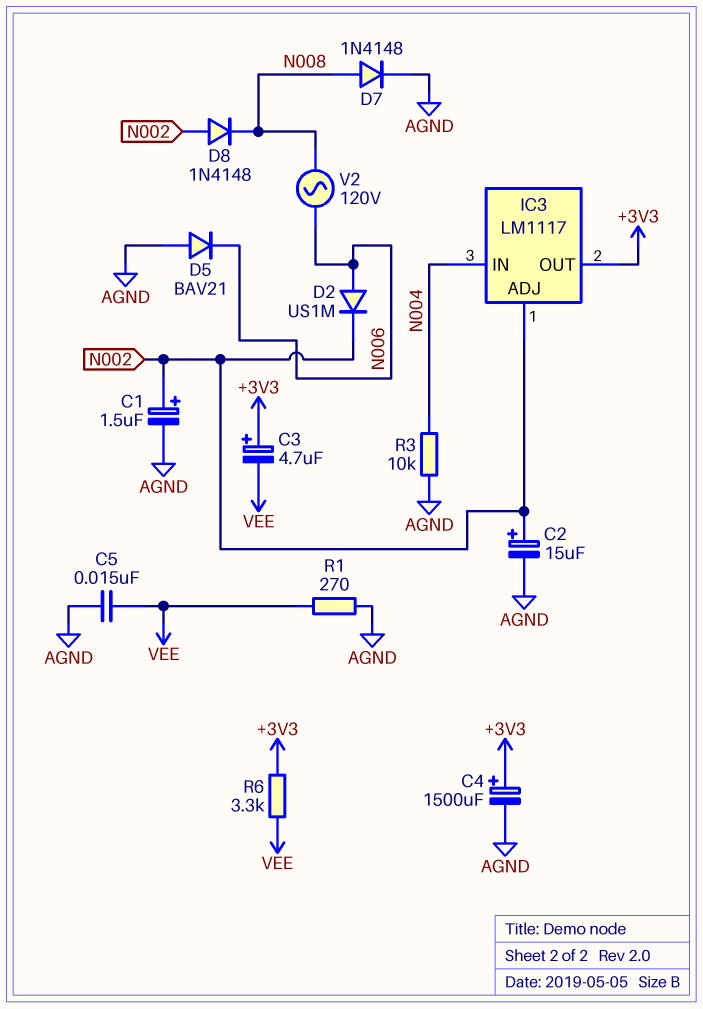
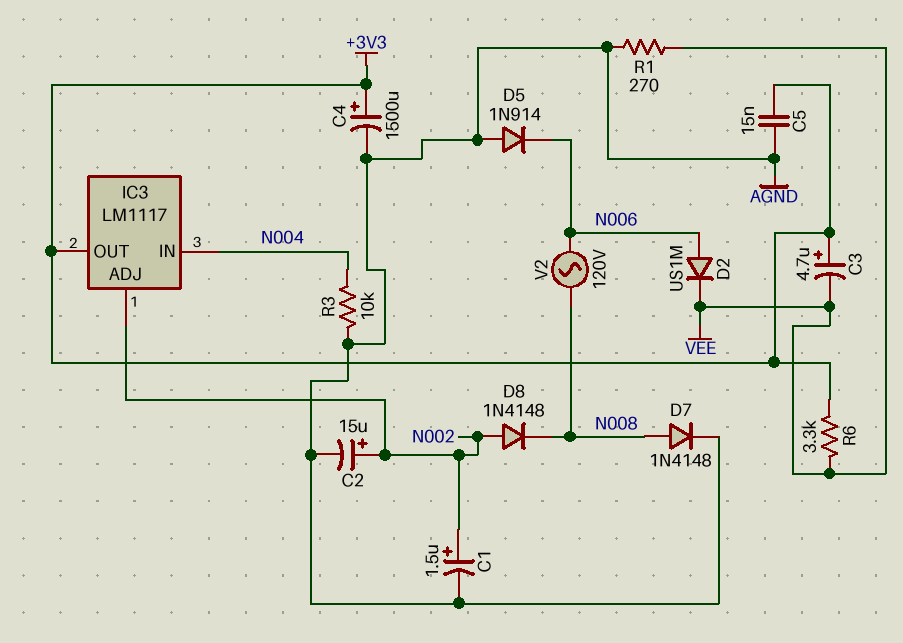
C5: 15nF (AGND, VEE) -> 15nF (+3V3, AGND)
D2: diode US1M (A N006, K N002) -> diode US1M (A N006, K VEE)
D5: diode BAV21 (A AGND, K N006) -> diode 1N914 (A AGND, K N006)

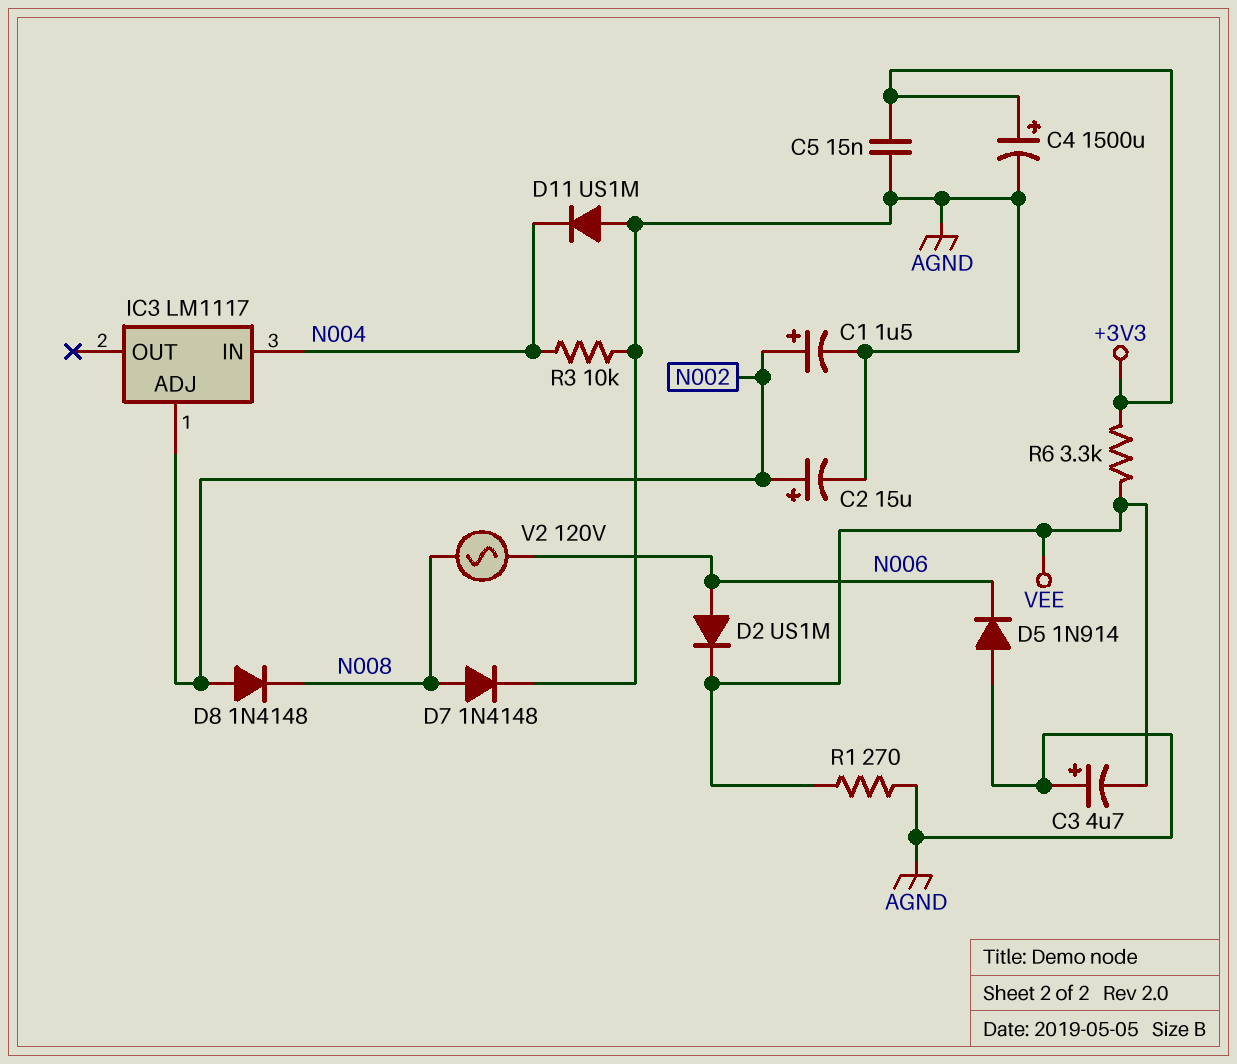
C3: 4.7uF (plus +3V3, minus VEE) -> 4.7uF (plus AGND, minus VEE)
D11: none -> diode US1M (A AGND, K N004)
IC3 pin OUT: +3V3 -> none

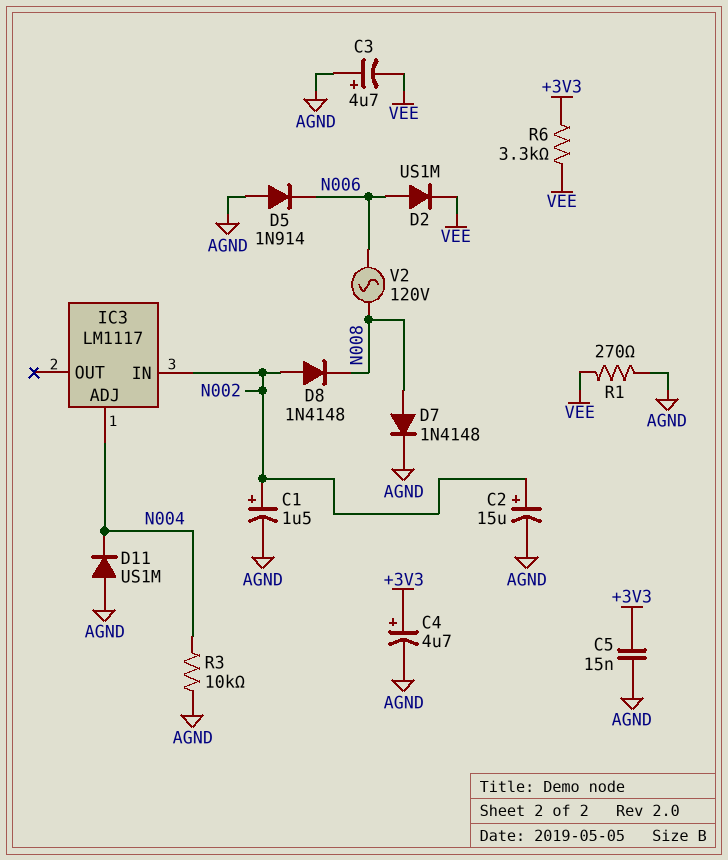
C4: 1500uF (plus +3V3, minus AGND) -> 4.7uF (plus +3V3, minus AGND)
IC3 pin ADJ: N002 -> N004
IC3 pin IN: N004 -> N002

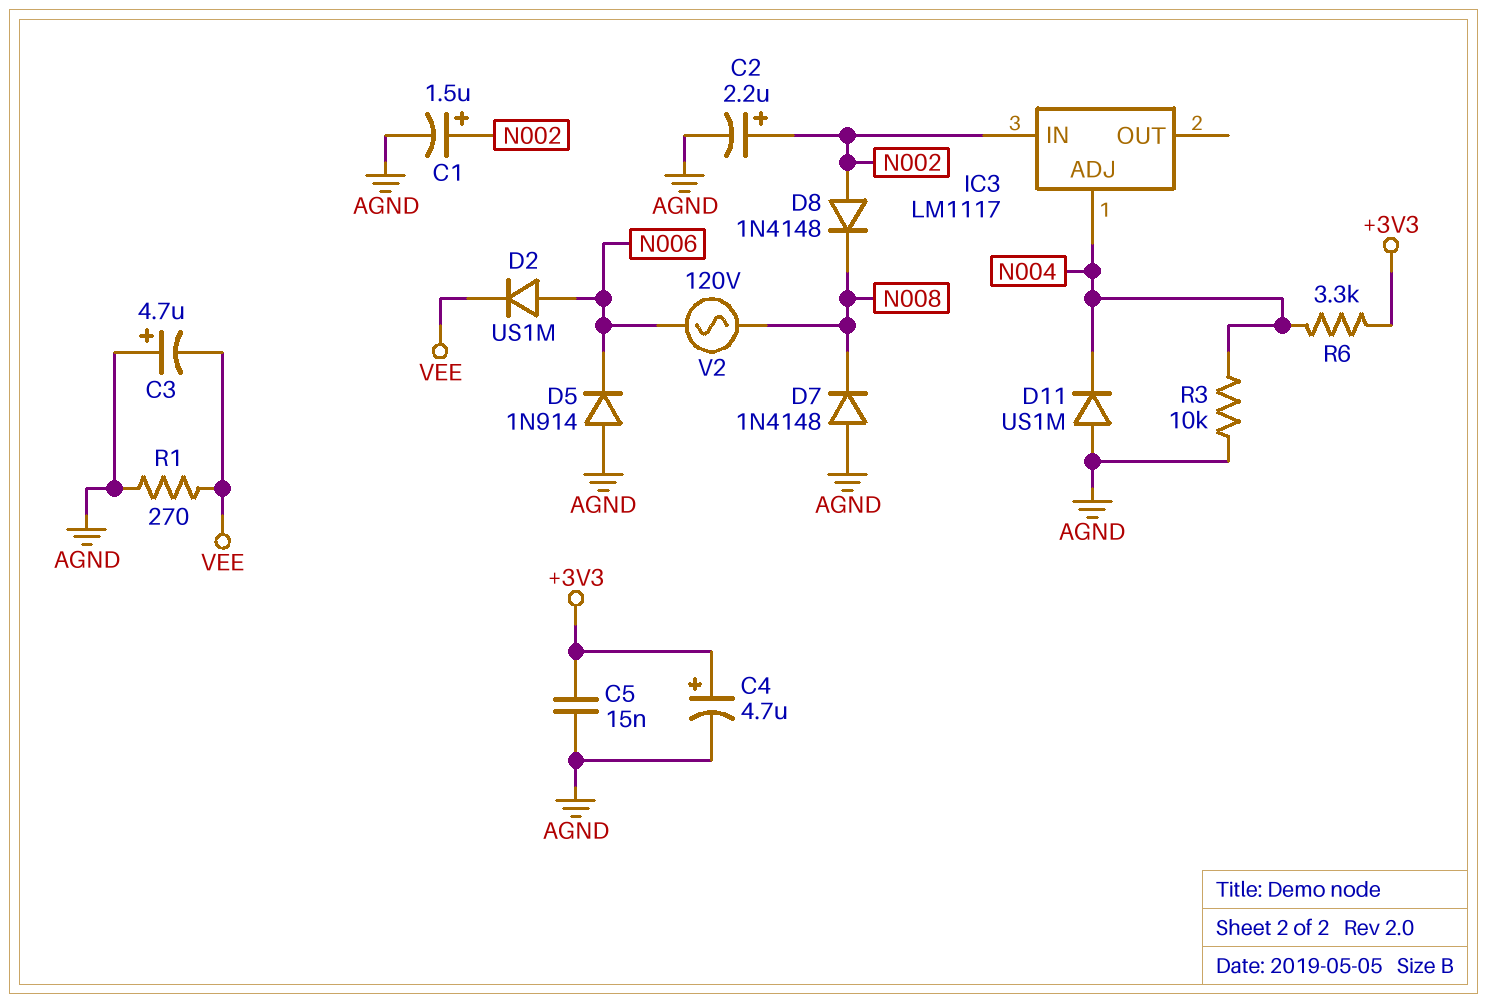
C2: 15uF (plus N002, minus AGND) -> 2.2uF (plus N002, minus AGND)
D7: diode 1N4148 (A N008, K AGND) -> diode 1N4148 (A AGND, K N008)
R6: 3.3k (+3V3, VEE) -> 3.3k (+3V3, N004)

